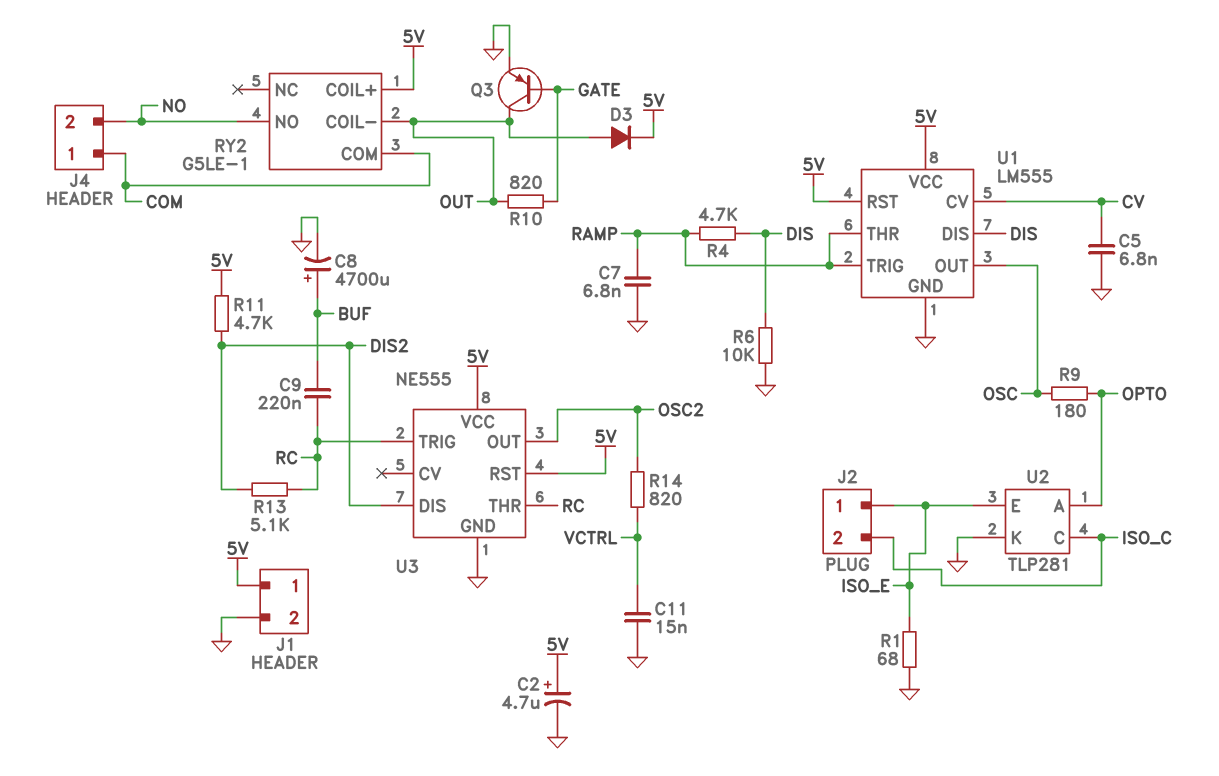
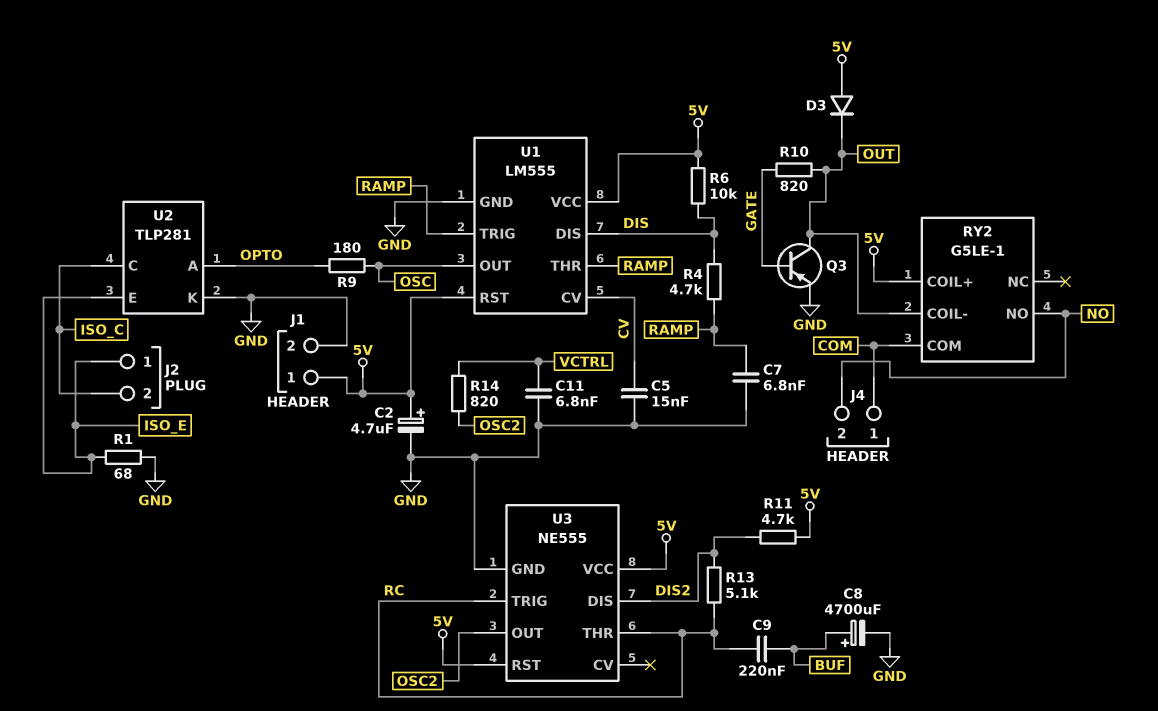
C5: 6.8nF (CV, GND) -> 15nF (CV, GND)
C11: 15nF (GND, VCTRL) -> 6.8nF (GND, VCTRL)
D3: diode (A OUT, K 5V) -> diode (A 5V, K OUT)
R6: 10k (DIS, GND) -> 10k (5V, DIS)

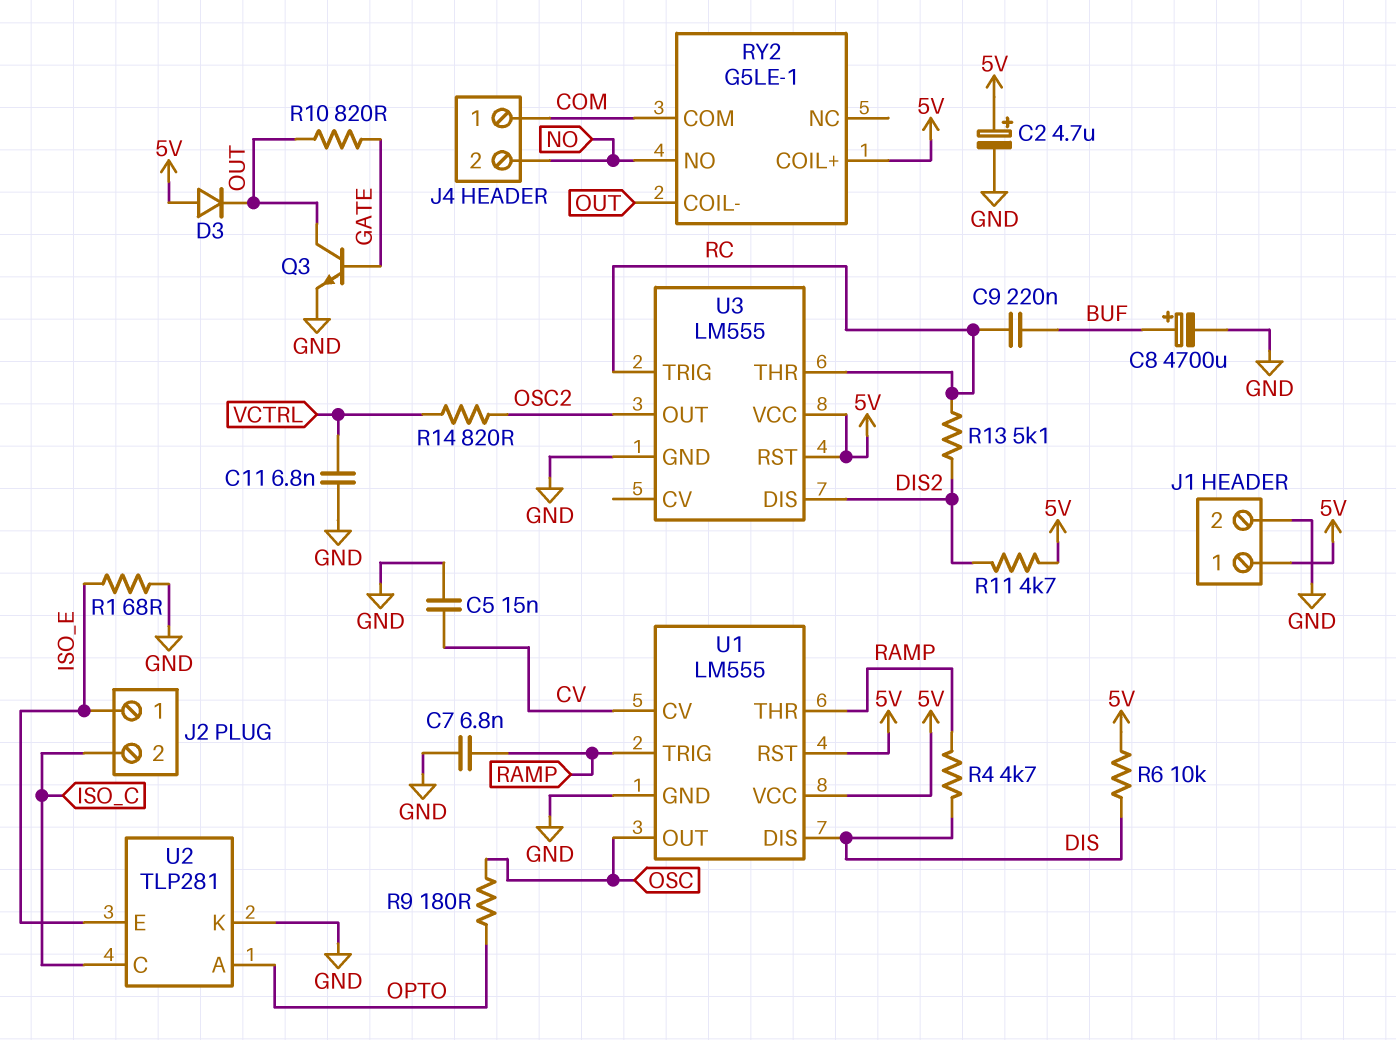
Q3: PNP (B GATE, C OUT, E GND) -> NPN (B GATE, C OUT, E GND)
U3: NE555 -> LM555

